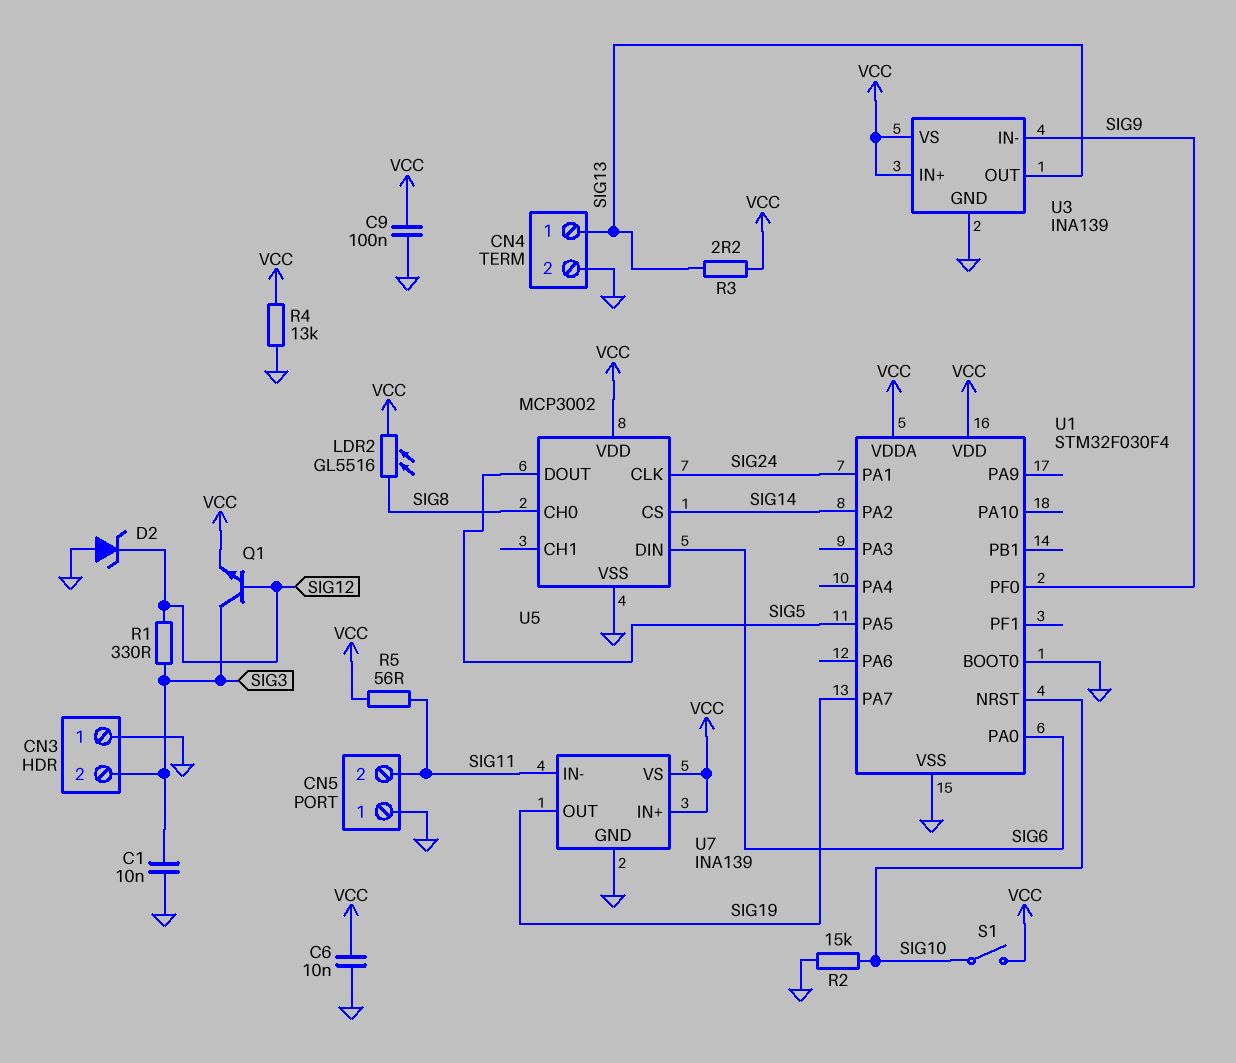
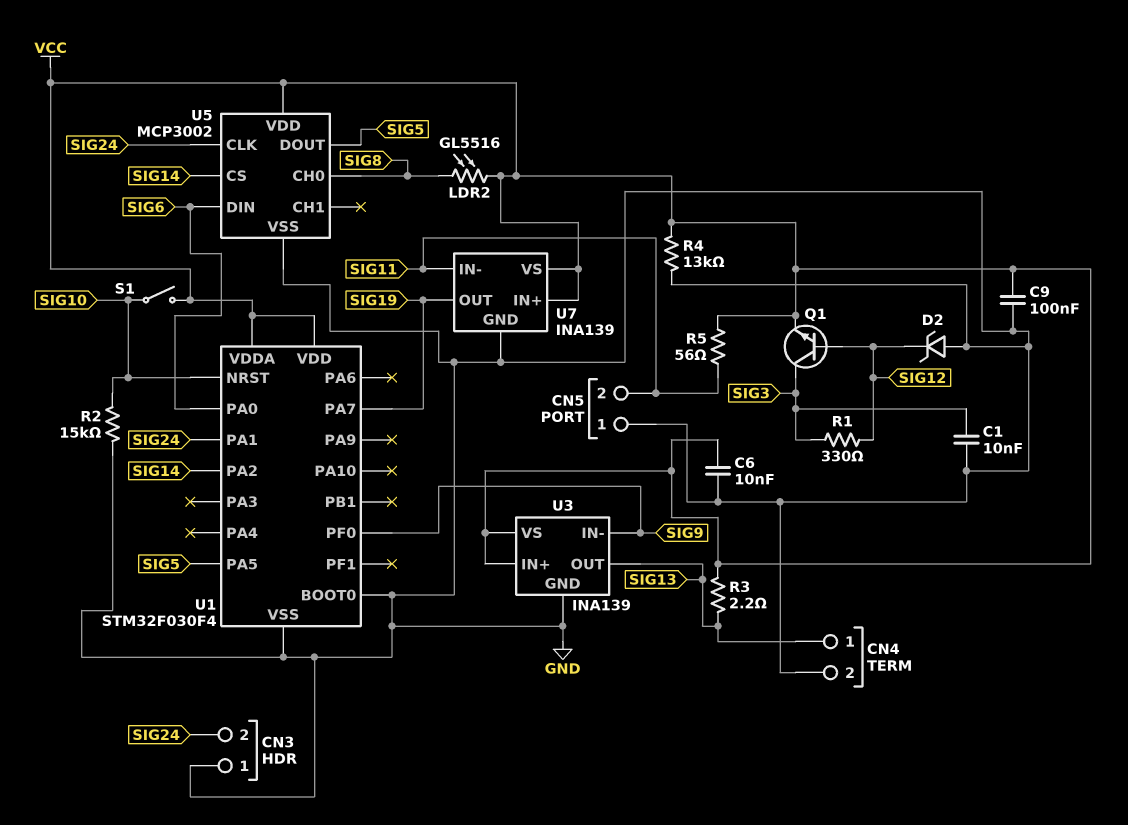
CN3 pin 2: SIG3 -> SIG24

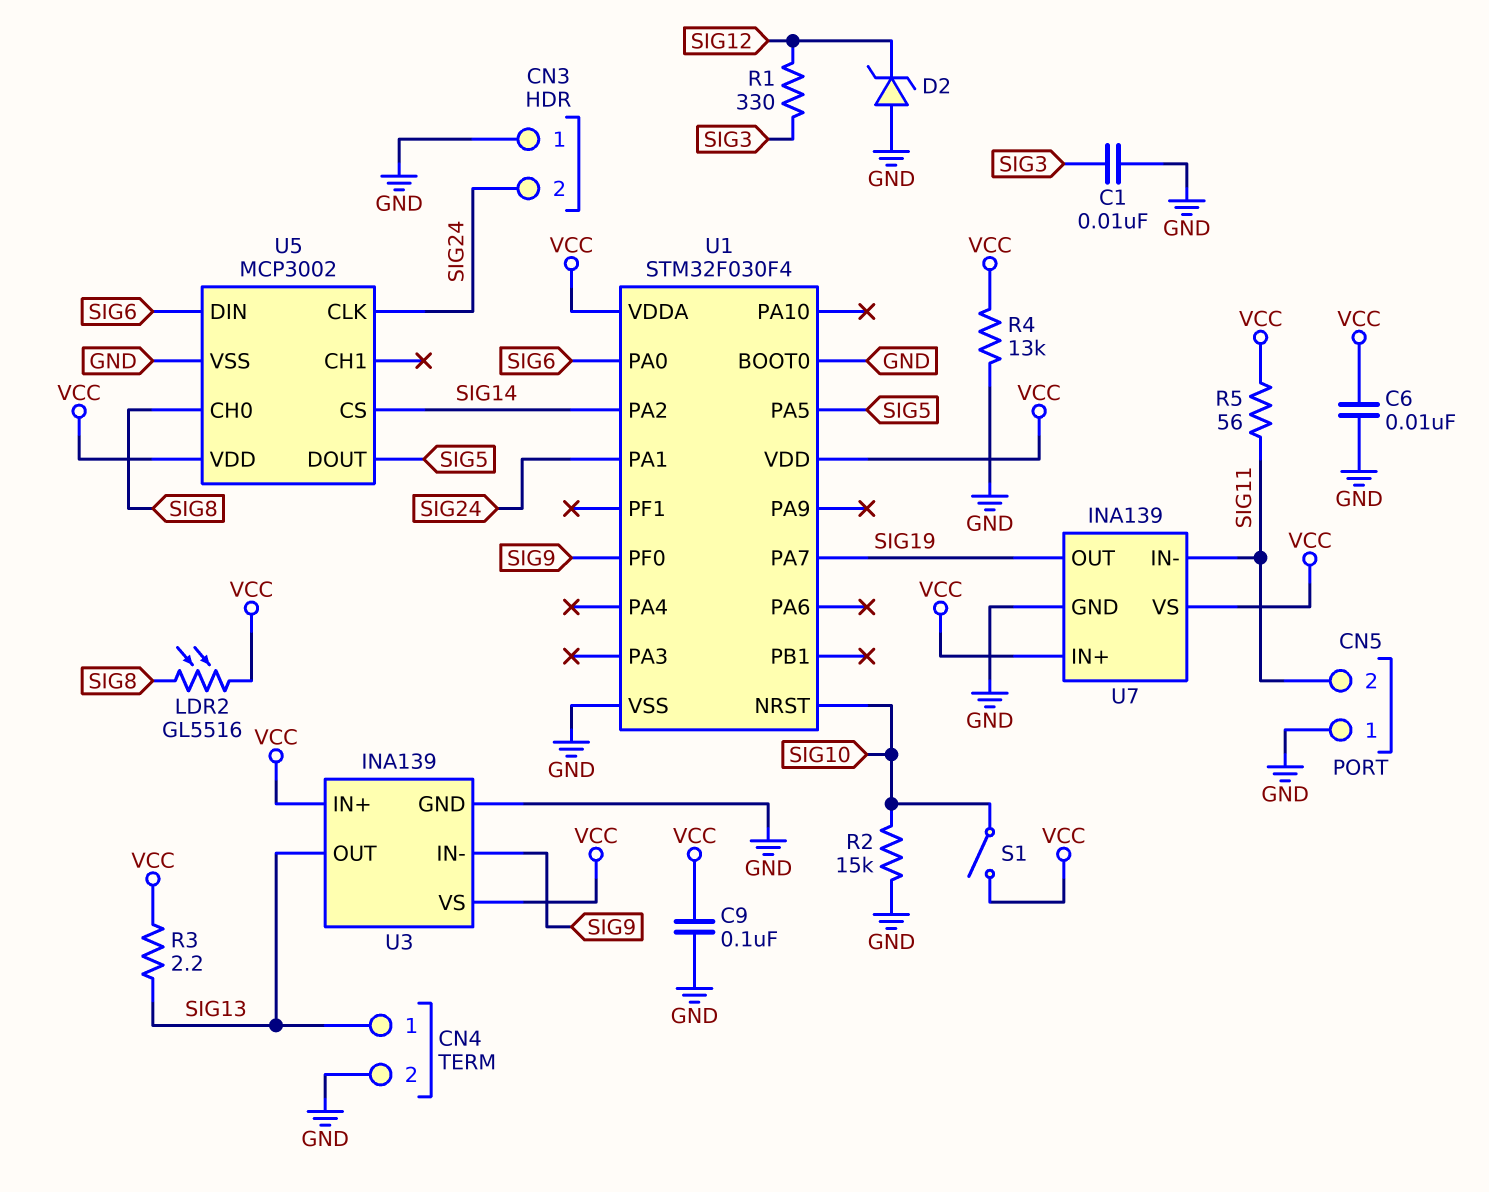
Q1: NPN (B SIG12, C SIG3, E VCC) -> none

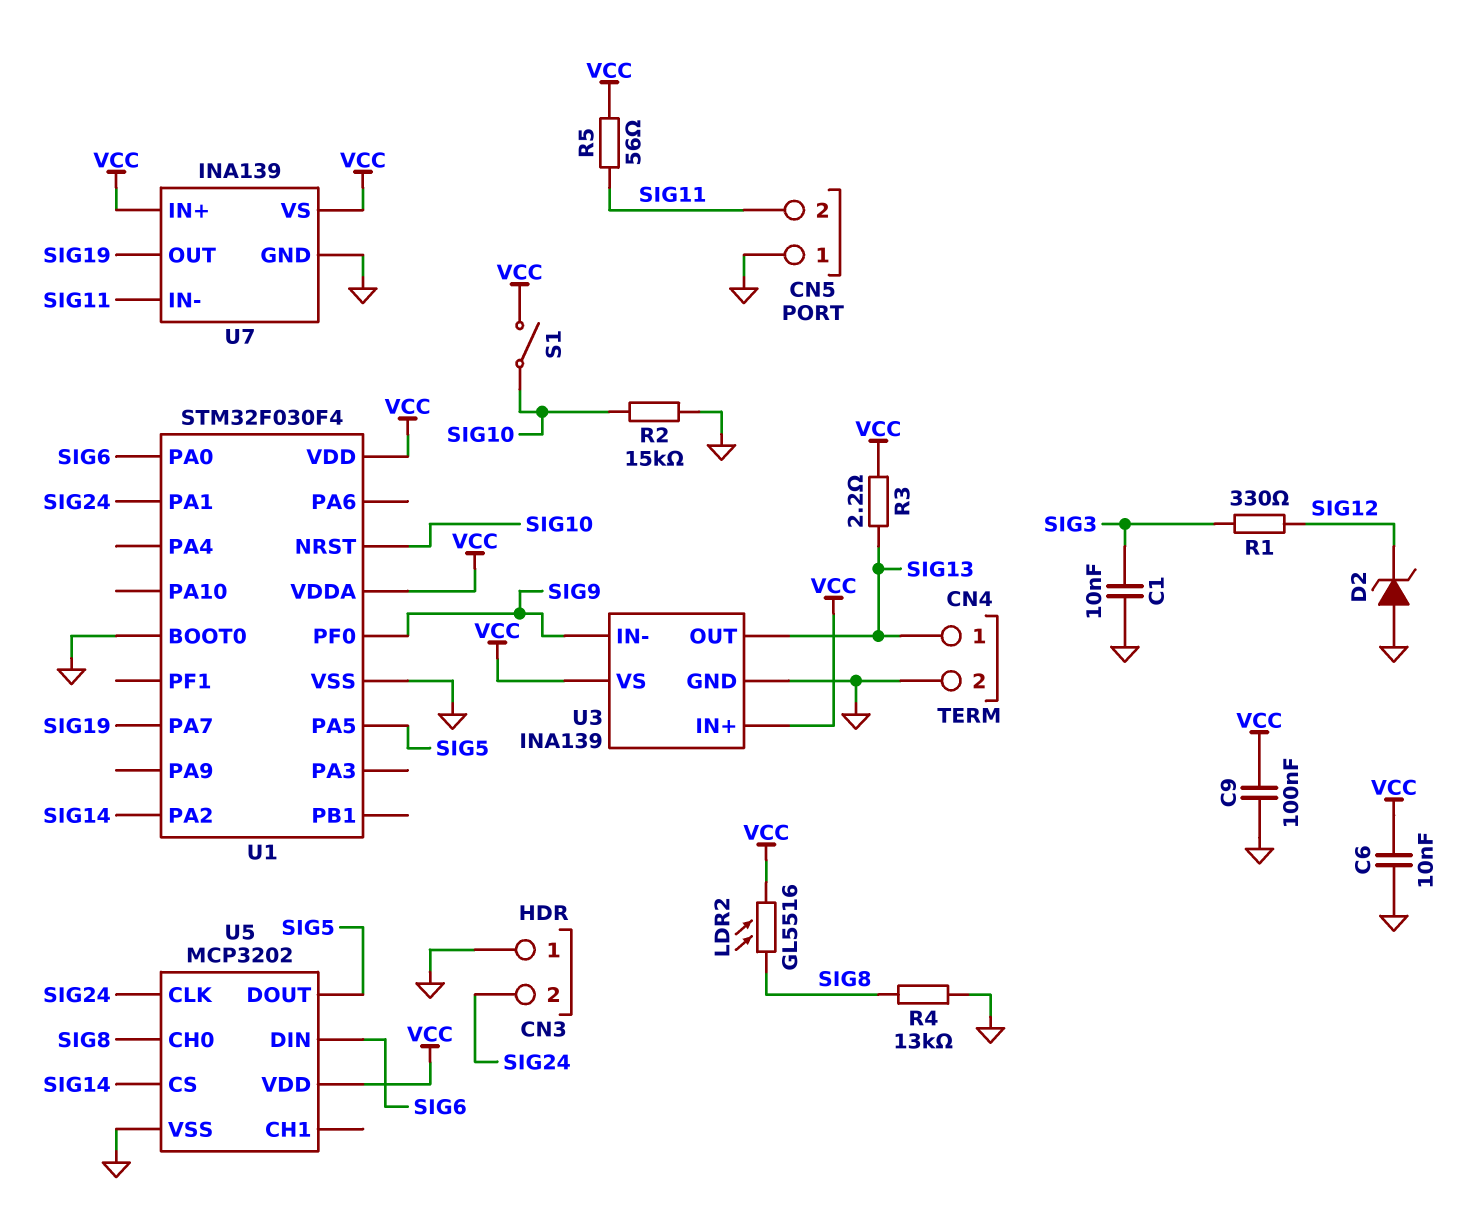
R4: 13k (GND, VCC) -> 13k (GND, SIG8)
U5: MCP3002 -> MCP3202

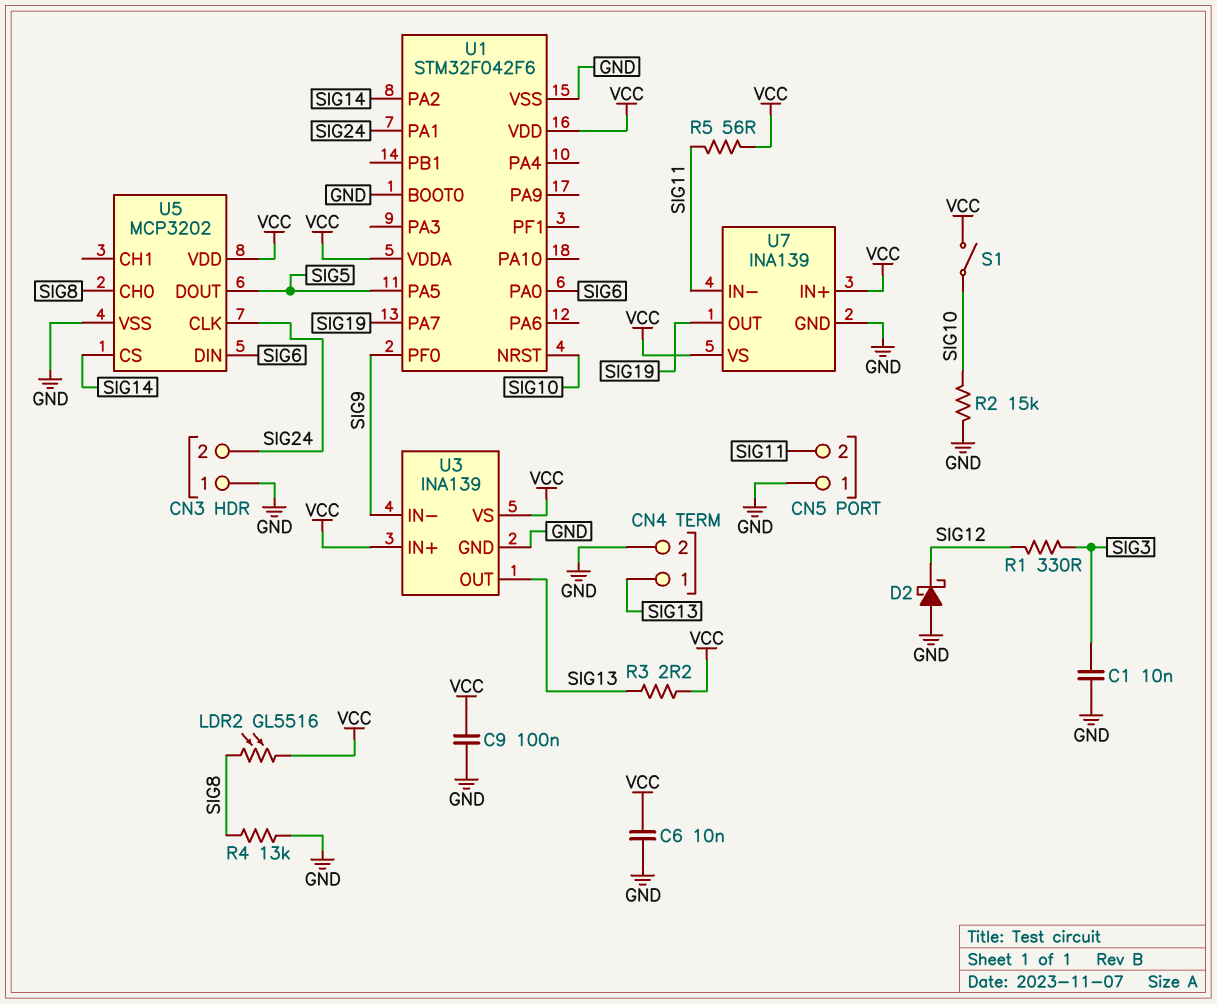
D2: zener (A GND, K SIG12) -> schottky (A GND, K SIG12)
U1: STM32F030F4 -> STM32F042F6

